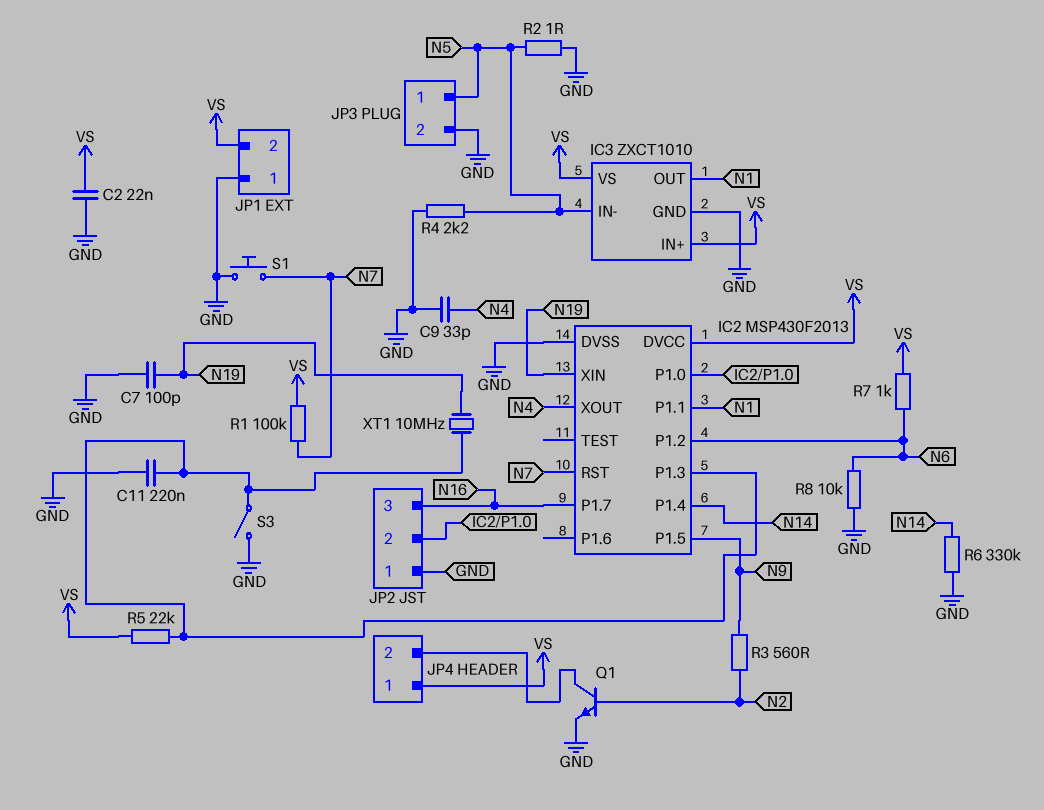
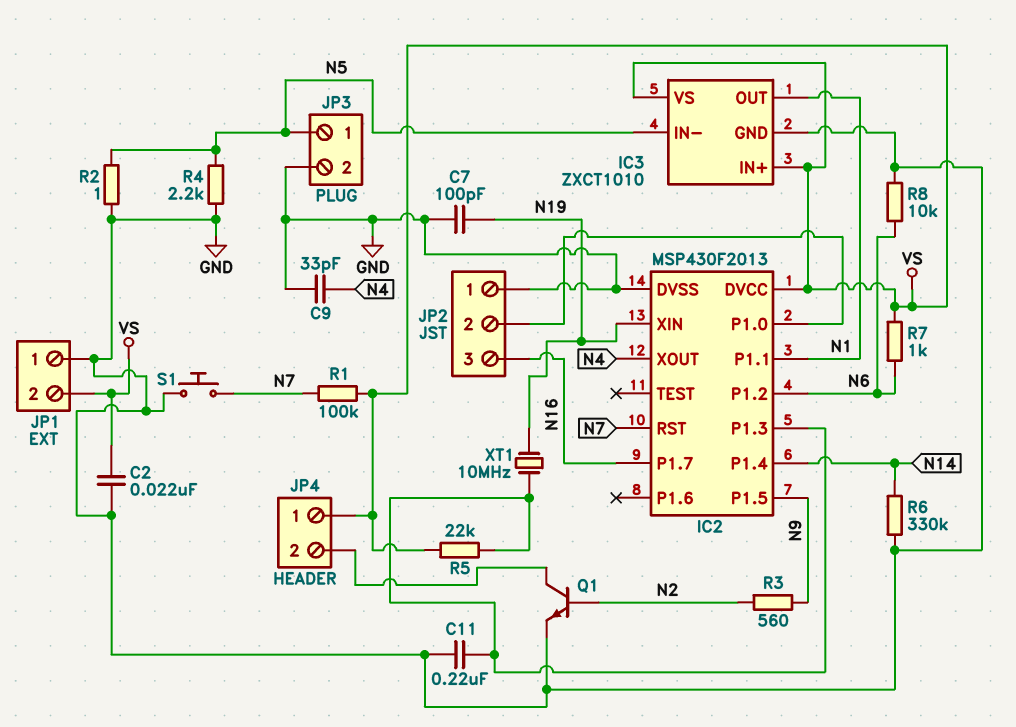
S3: switch (GND, IC2/P1.3) -> none

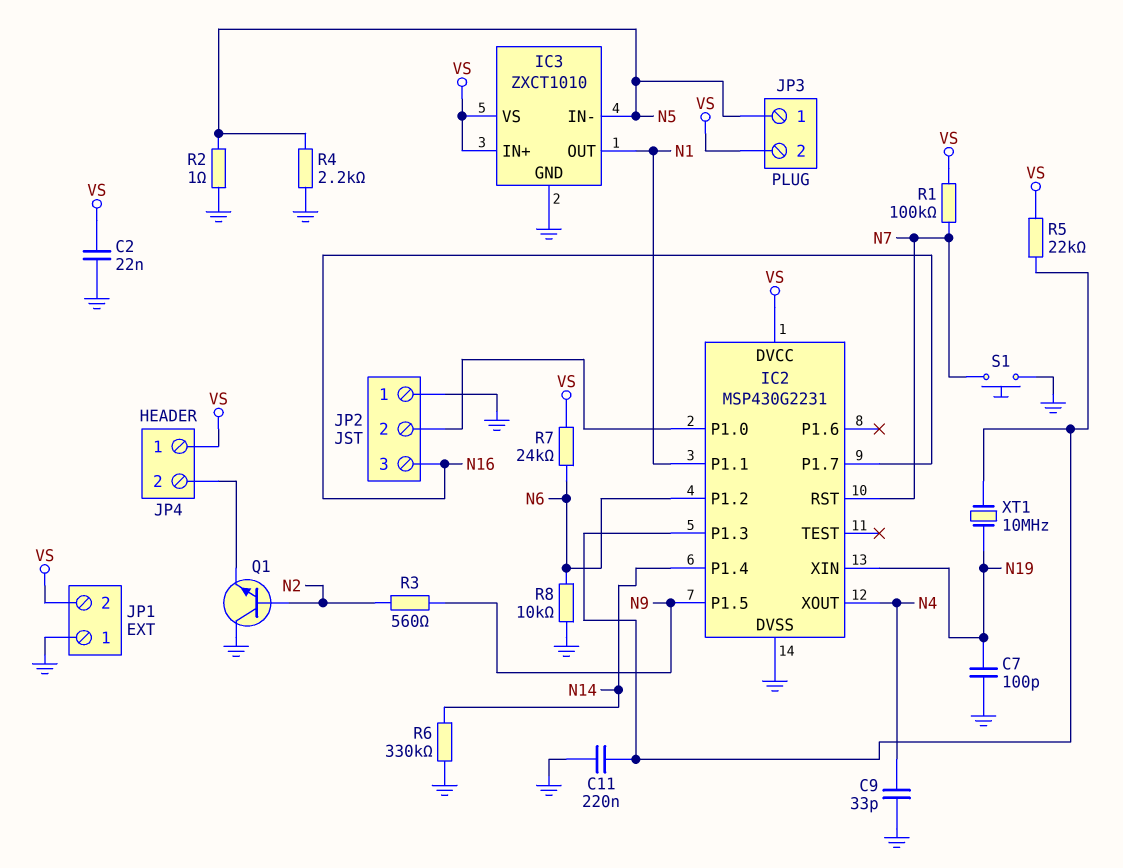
IC2: MSP430F2013 -> MSP430G2231
JP3 pin 2: GND -> VS
Q1: NPN (B N2, C JP4/2, E GND) -> NPN (B N2, C GND, E JP4/2)
R7: 1k (N6, VS) -> 24k (N6, VS)

